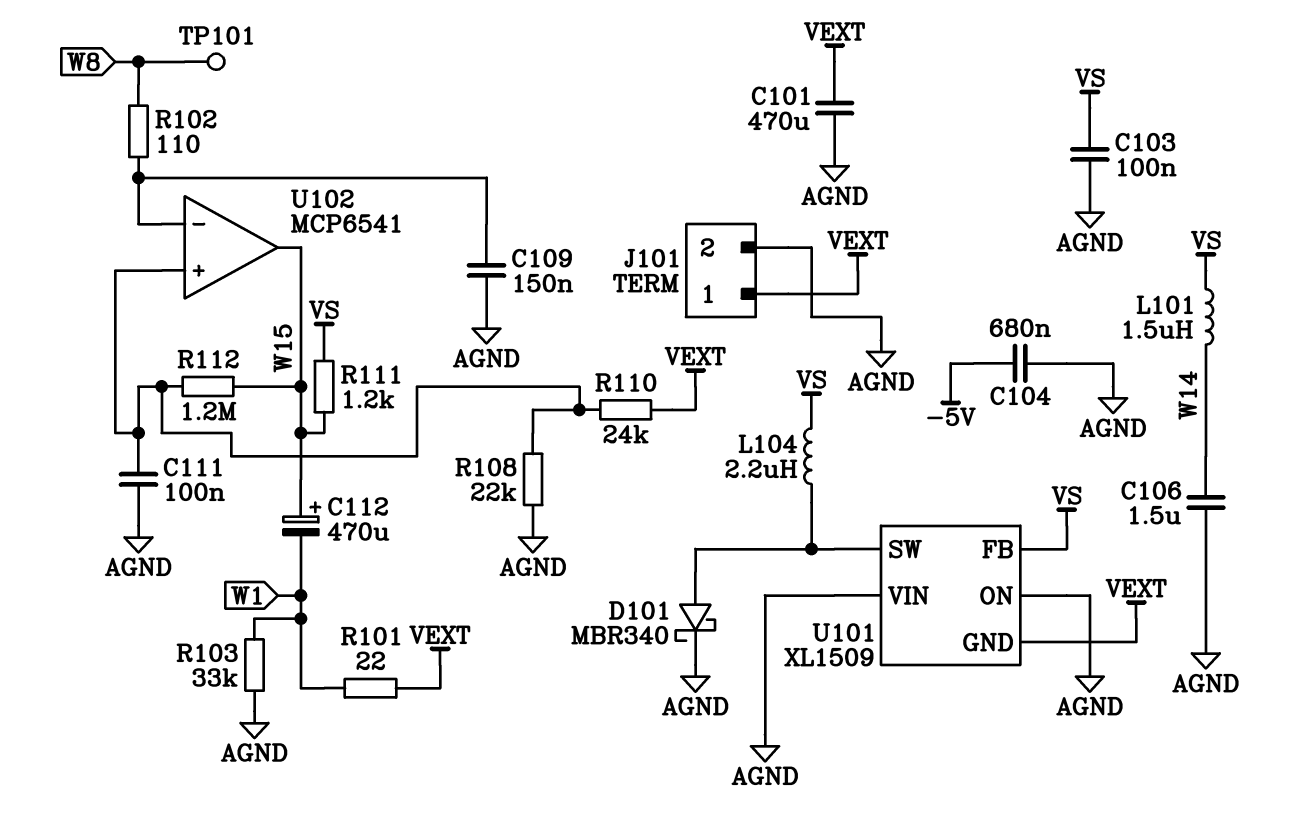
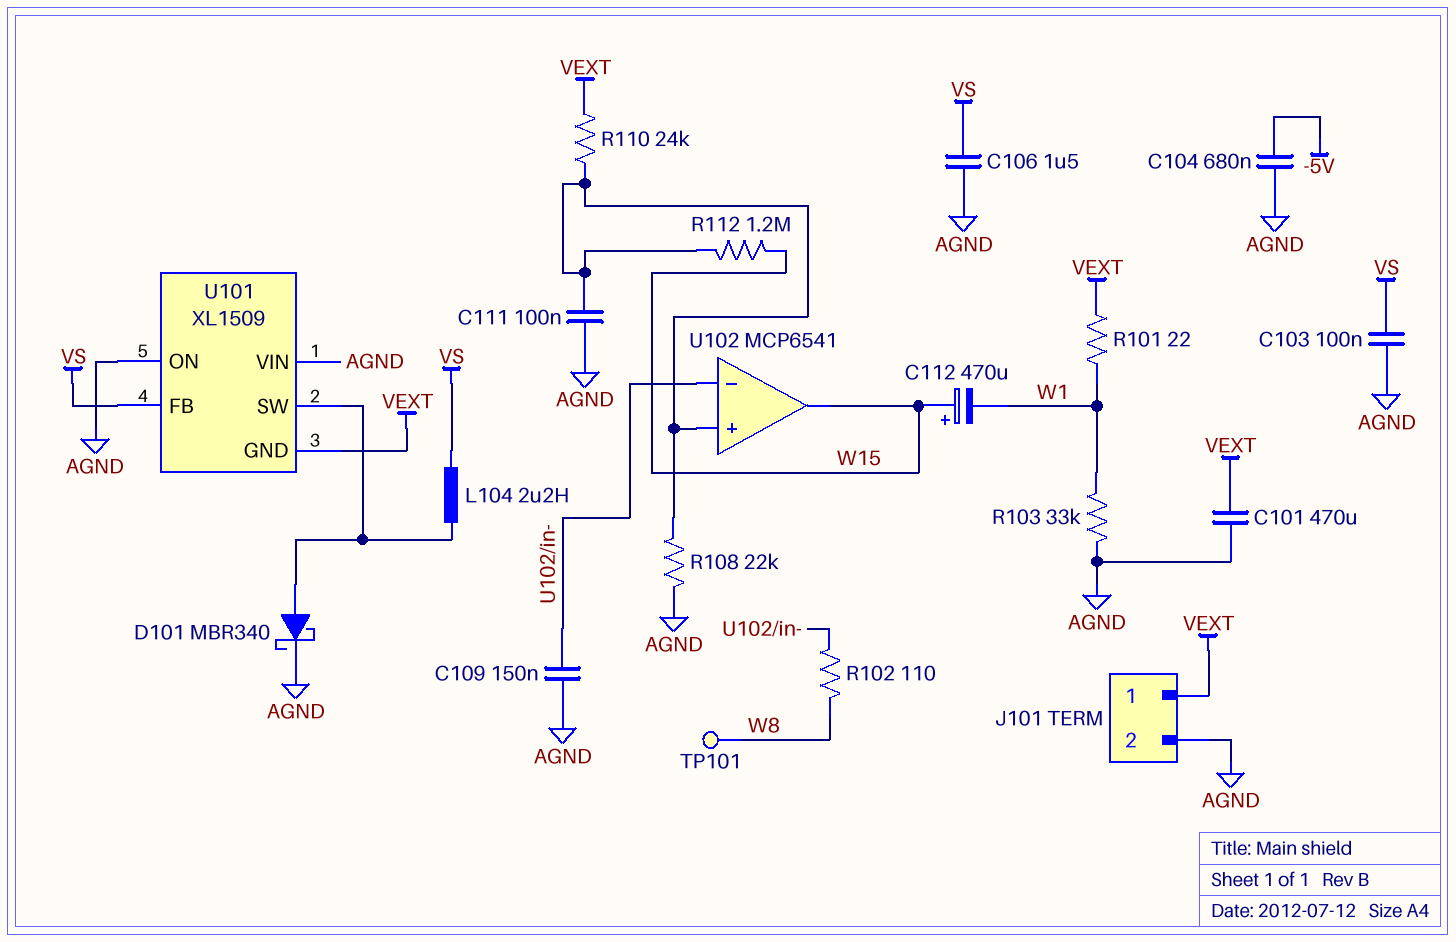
C106: 1.5uF (AGND, W14) -> 1.5uF (AGND, VS)
L101: 1.5uH (VS, W14) -> none
R111: 1.2k (VS, W15) -> none

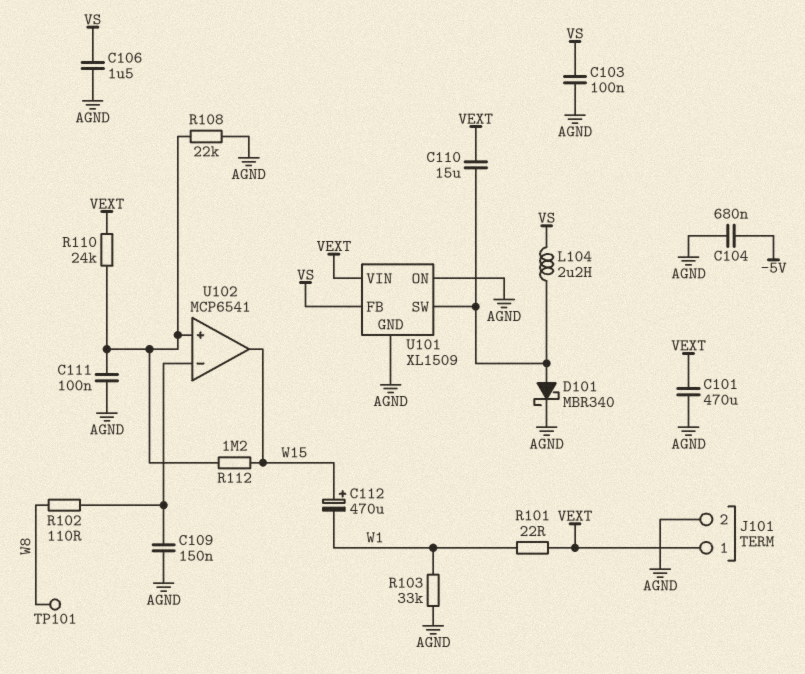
C110: none -> 15uF (U101/SW, VEXT)
U101 pin GND: VEXT -> AGND
U101 pin VIN: AGND -> VEXT

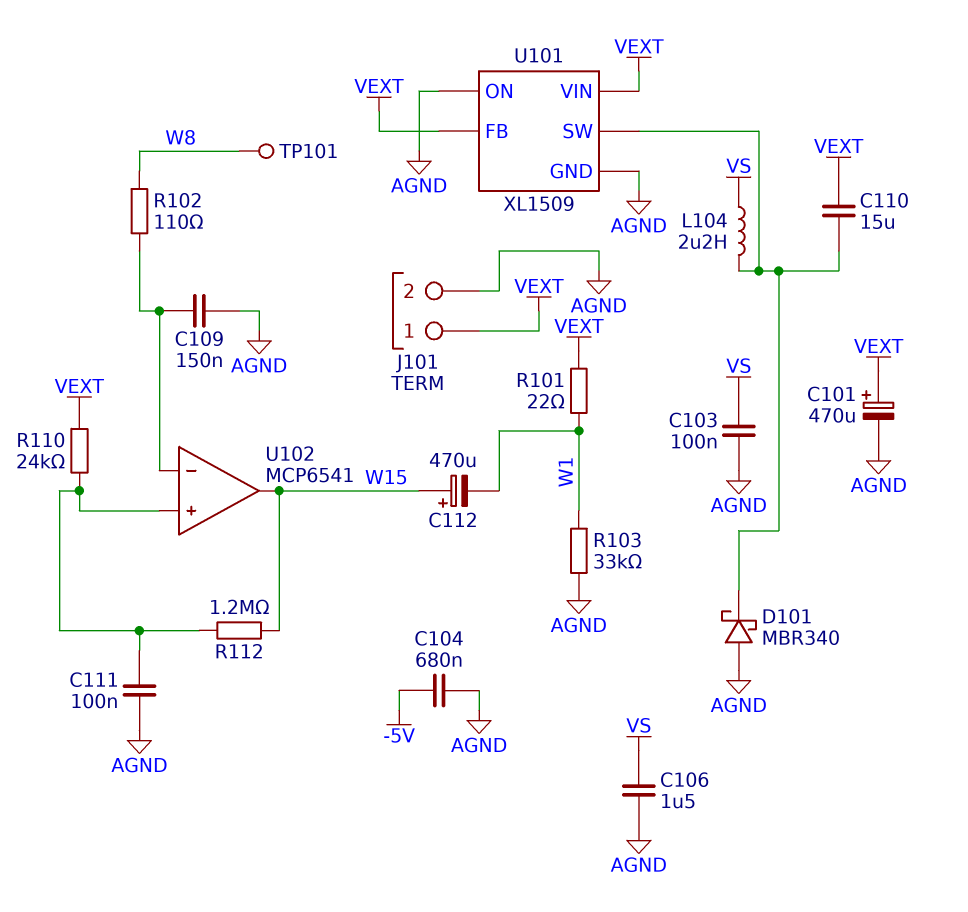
C101: 470uF (AGND, VEXT) -> 470uF (plus VEXT, minus AGND)
D101: schottky MBR340 (A U101/SW, K AGND) -> schottky MBR340 (A AGND, K U101/SW)
R108: 22k (AGND, U102/in+) -> none
U101 pin FB: VS -> VEXT

